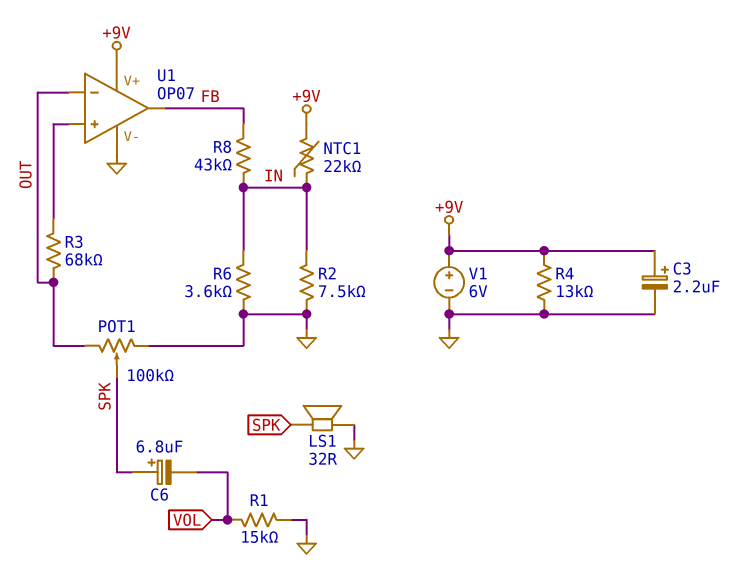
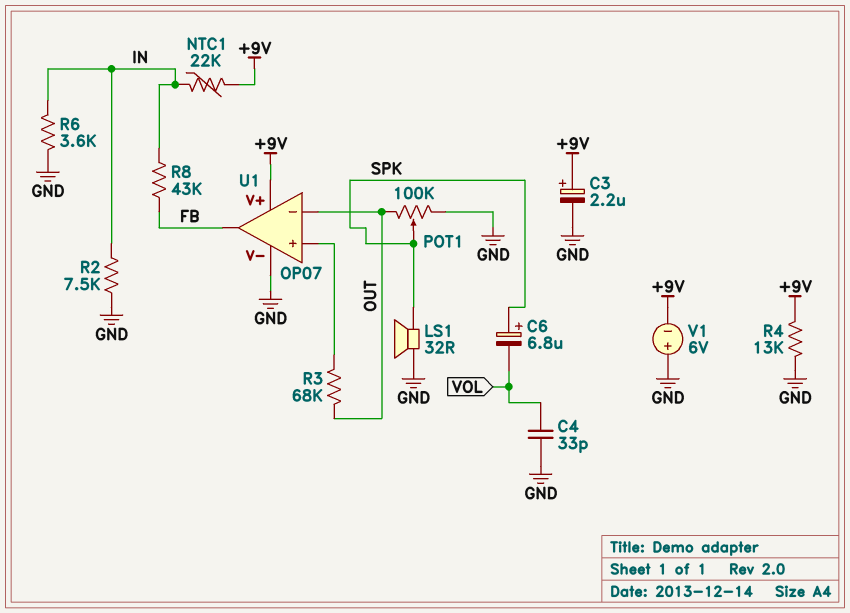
C4: none -> 33pF (GND, VOL)
R1: 15k (GND, VOL) -> none
V1: 6V (plus +9V, minus GND) -> 6V (plus GND, minus +9V)

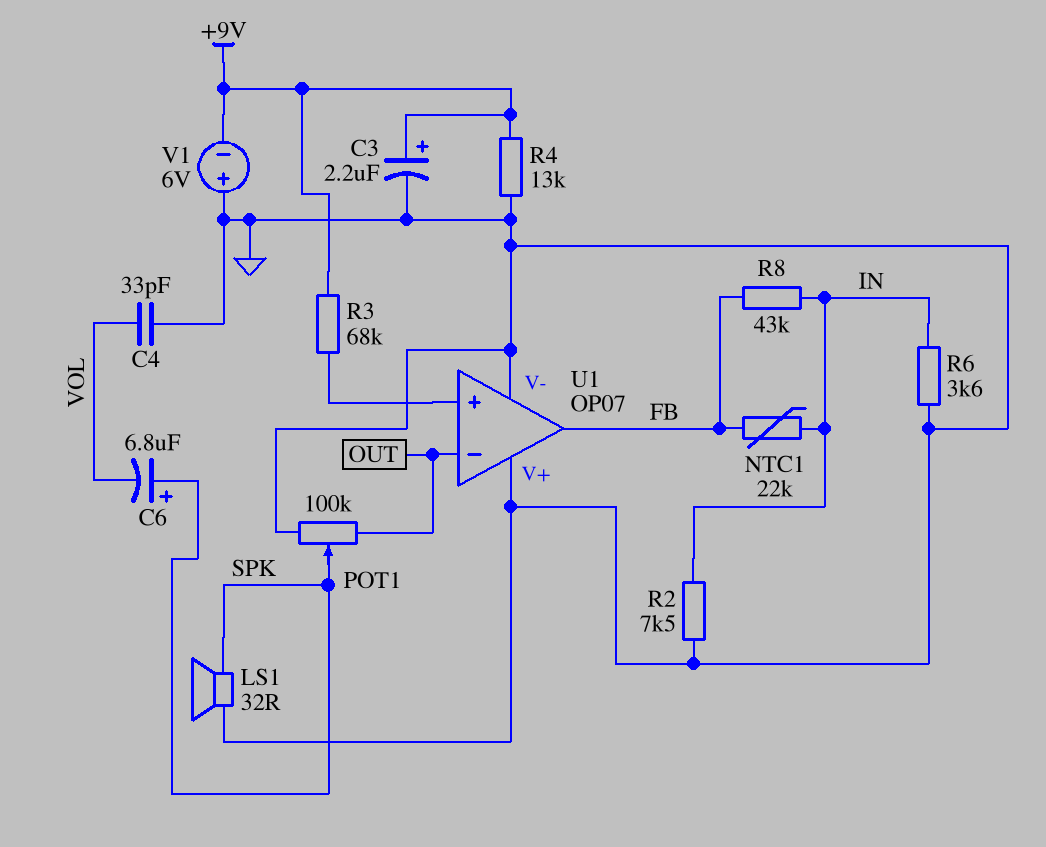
NTC1: 22k (+9V, IN) -> 22k (FB, IN)
R3: 68k (OUT, U1/in+) -> 68k (+9V, U1/in+)
U1 pin V+: +9V -> GND

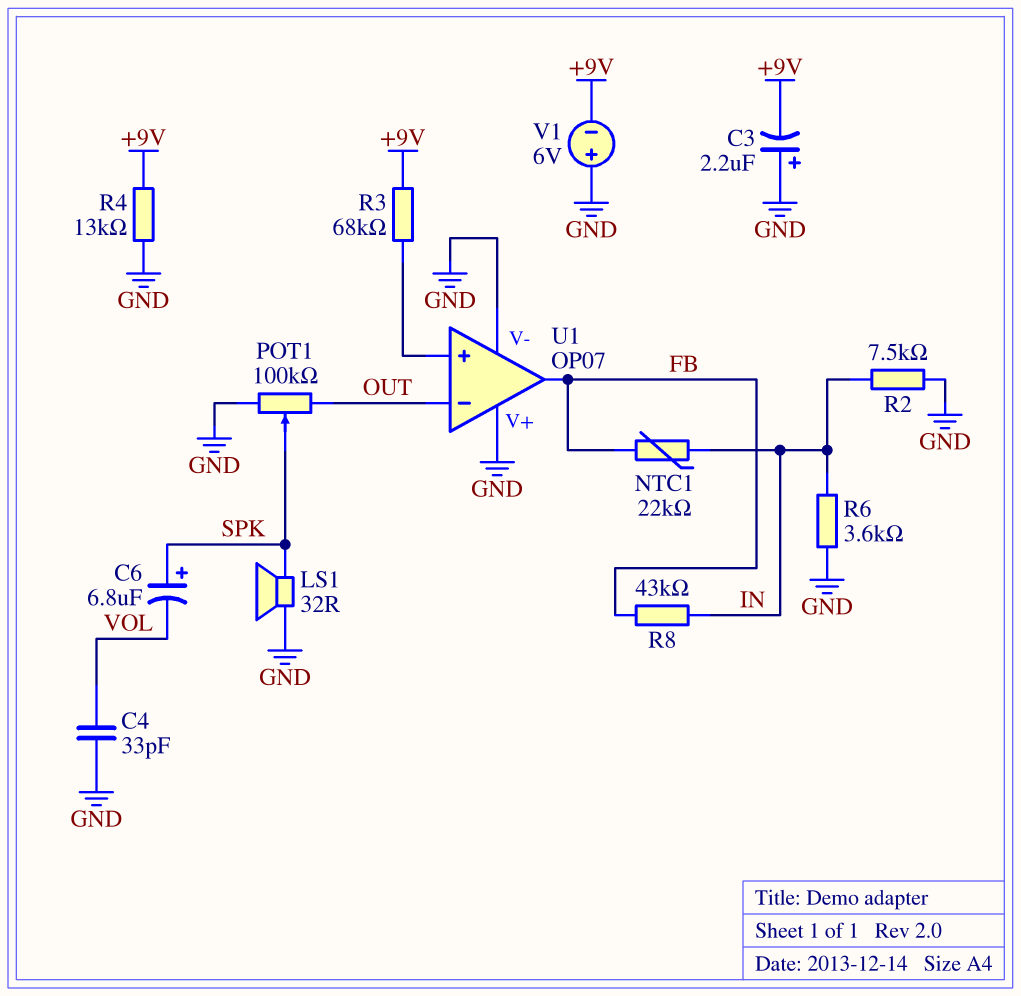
C3: 2.2uF (plus +9V, minus GND) -> 2.2uF (plus GND, minus +9V)

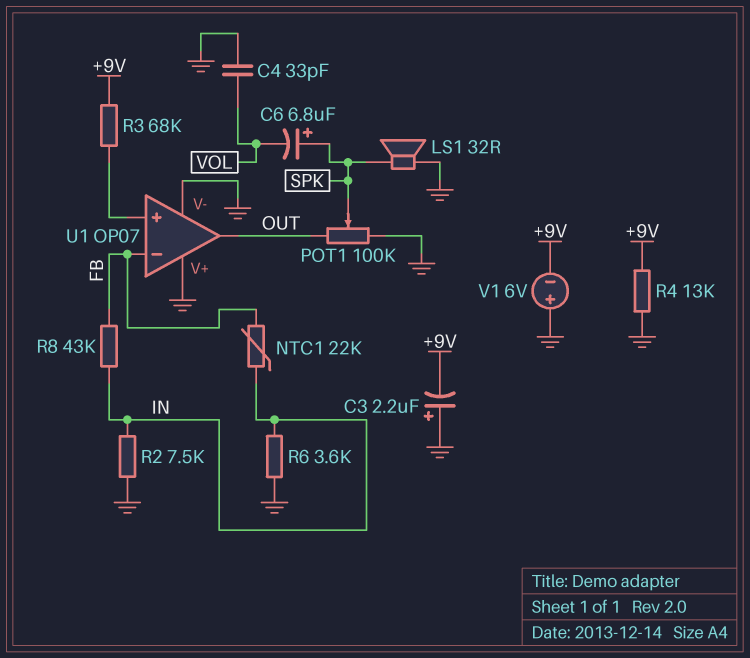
U1 pin in-: OUT -> FB
U1 pin out: FB -> OUT

